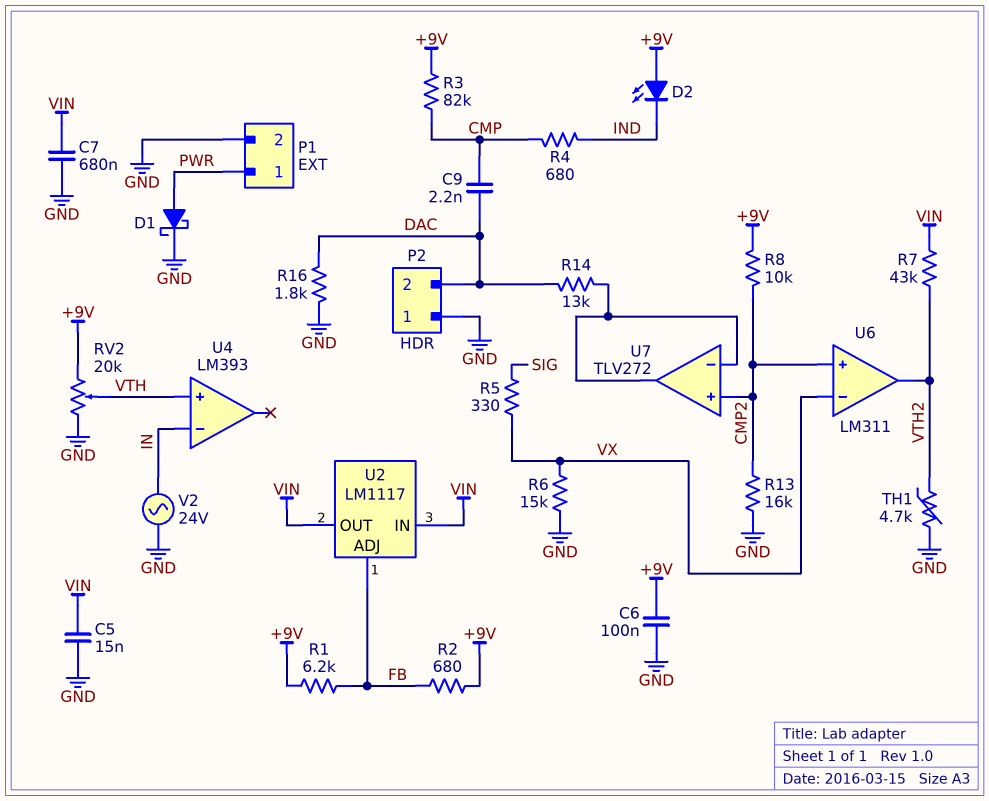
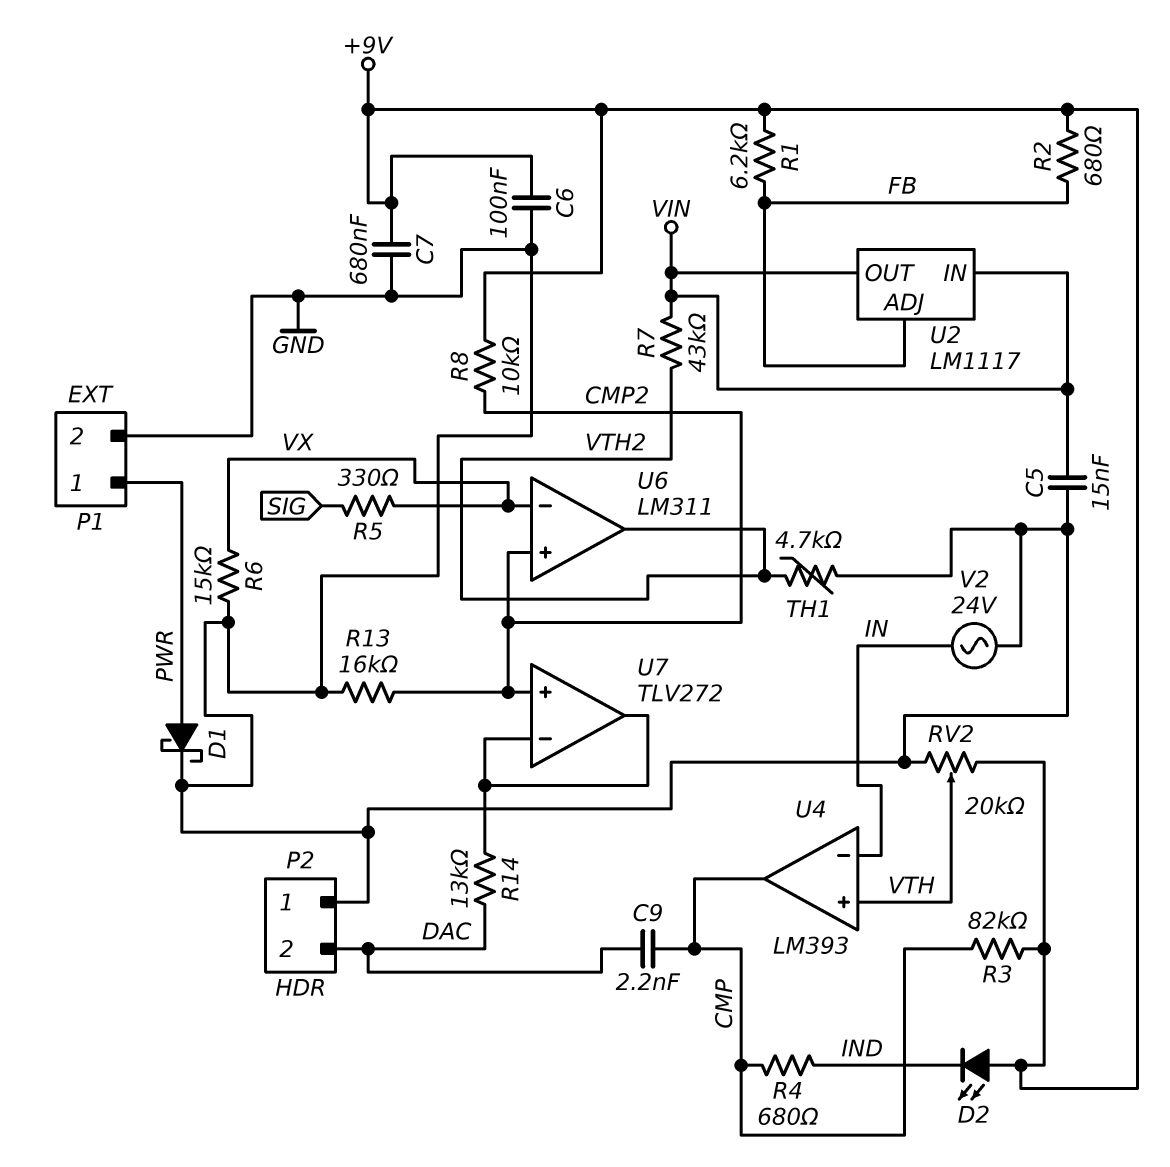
C7: 680nF (GND, VIN) -> 680nF (+9V, GND)
R16: 1.8k (DAC, GND) -> none
U4 pin out: none -> CMP

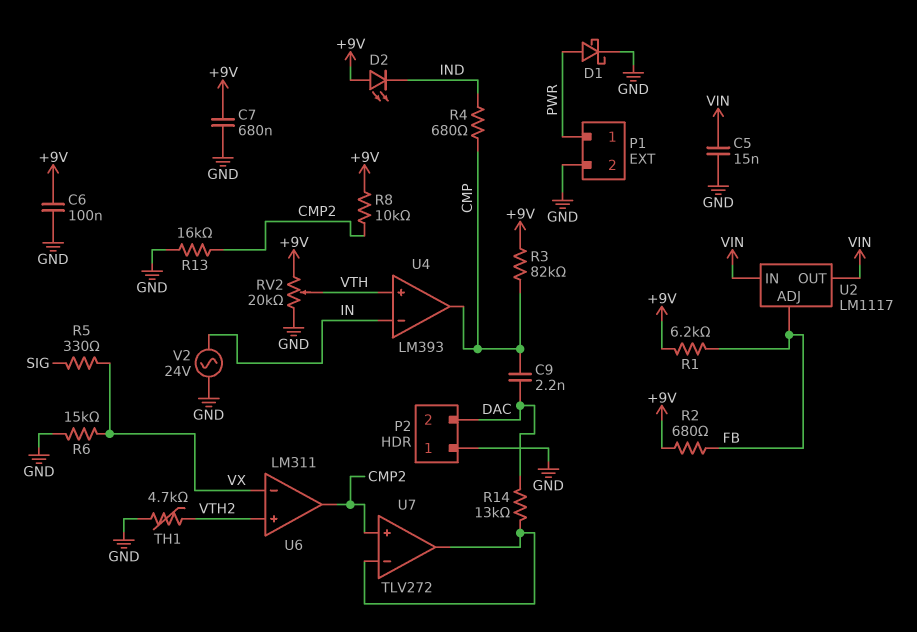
R7: 43k (VIN, VTH2) -> none
U6 pin in+: CMP2 -> VTH2
U6 pin out: VTH2 -> CMP2

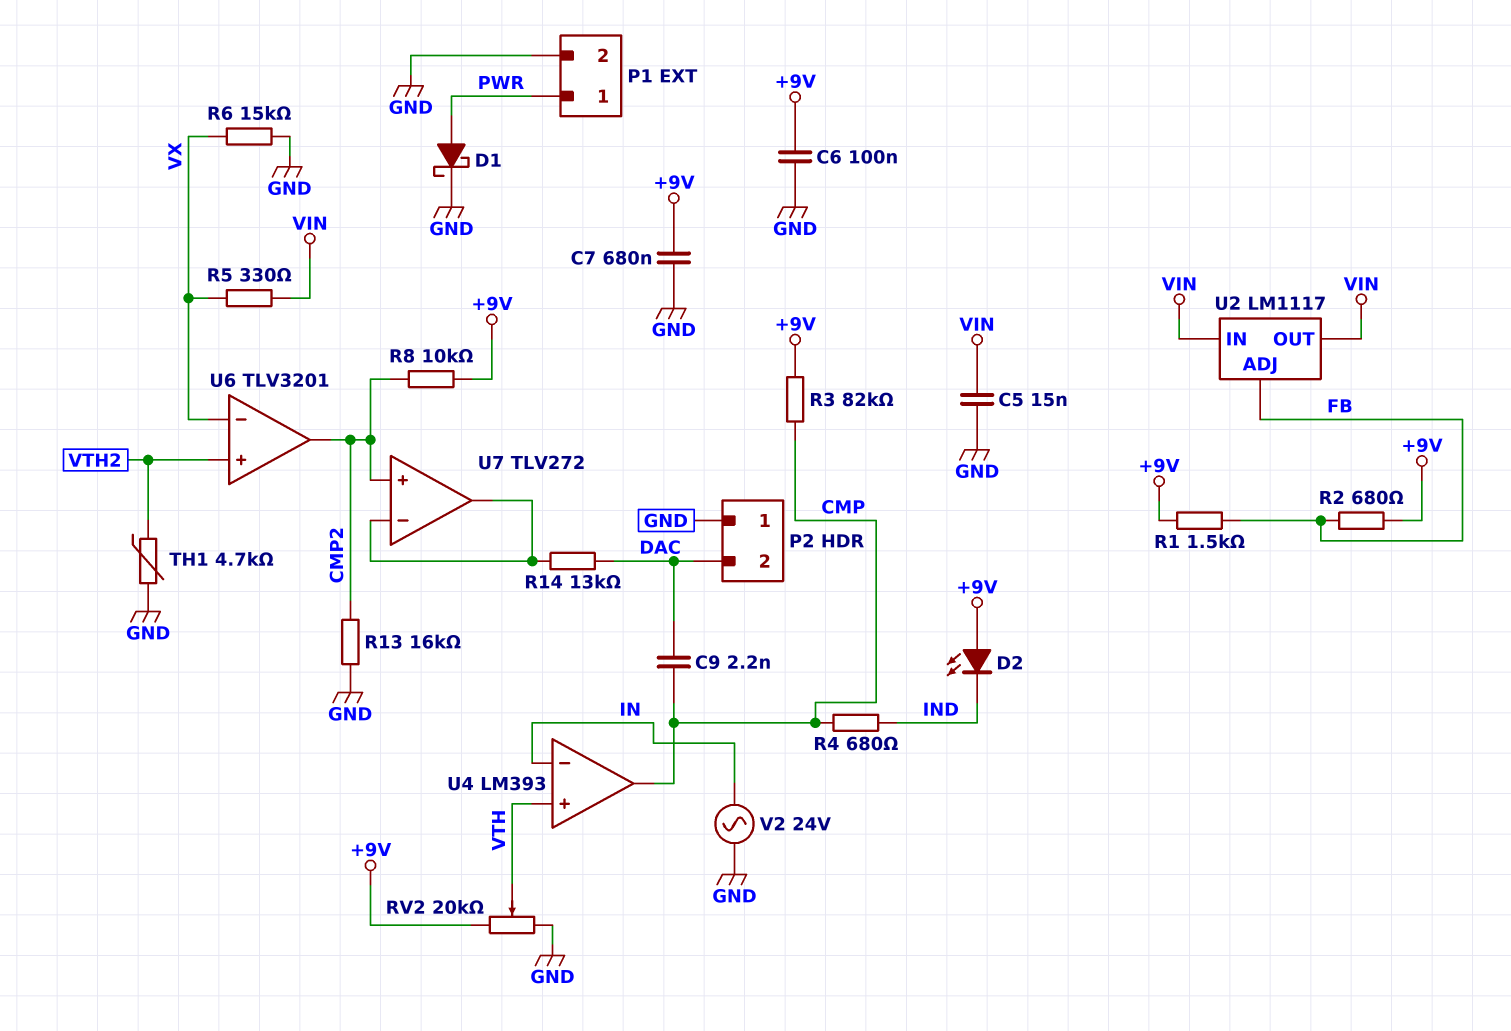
R1: 6.2k (+9V, FB) -> 1.5k (+9V, FB)
R5: 330 (SIG, VX) -> 330 (VIN, VX)
U6: LM311 -> TLV3201

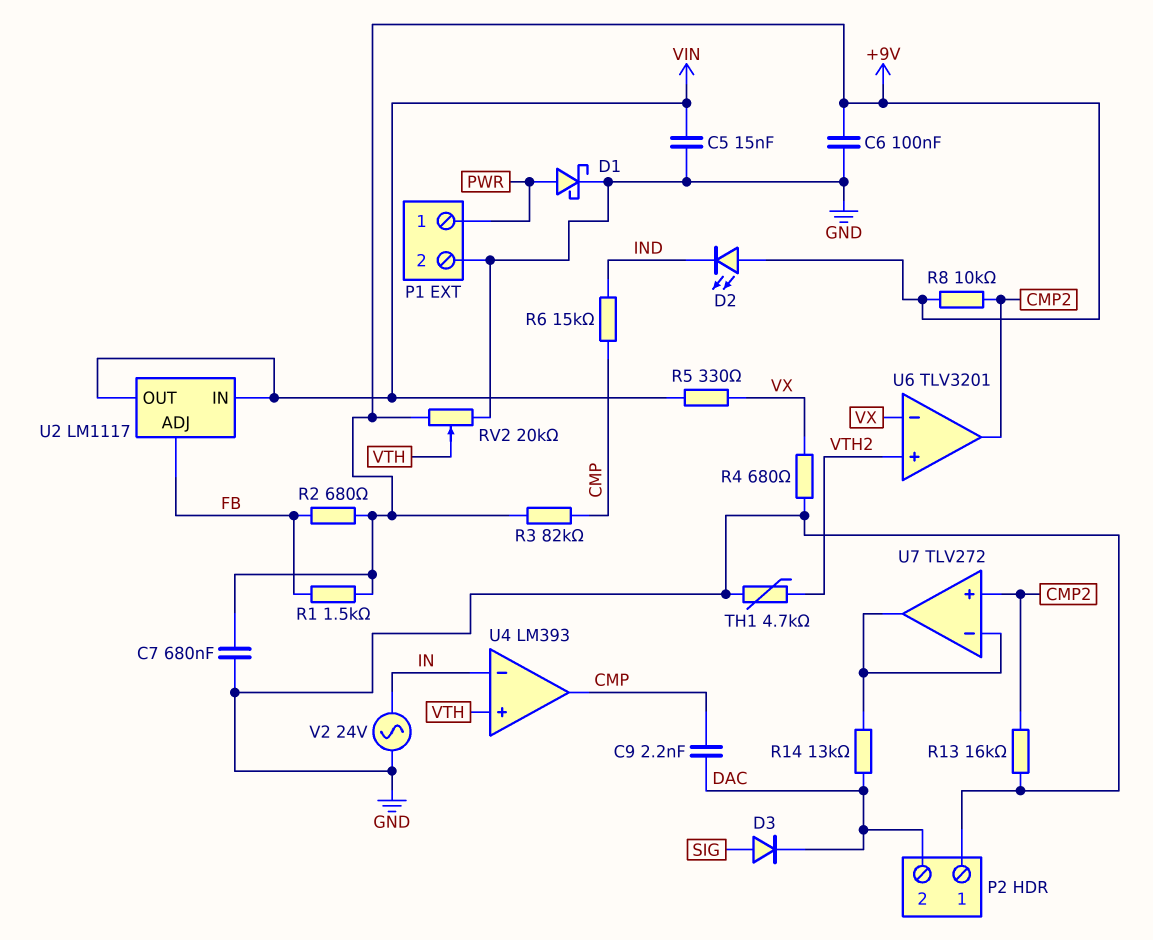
D3: none -> diode (A SIG, K DAC)
R4: 680 (CMP, IND) -> 680 (GND, VX)
R6: 15k (GND, VX) -> 15k (CMP, IND)

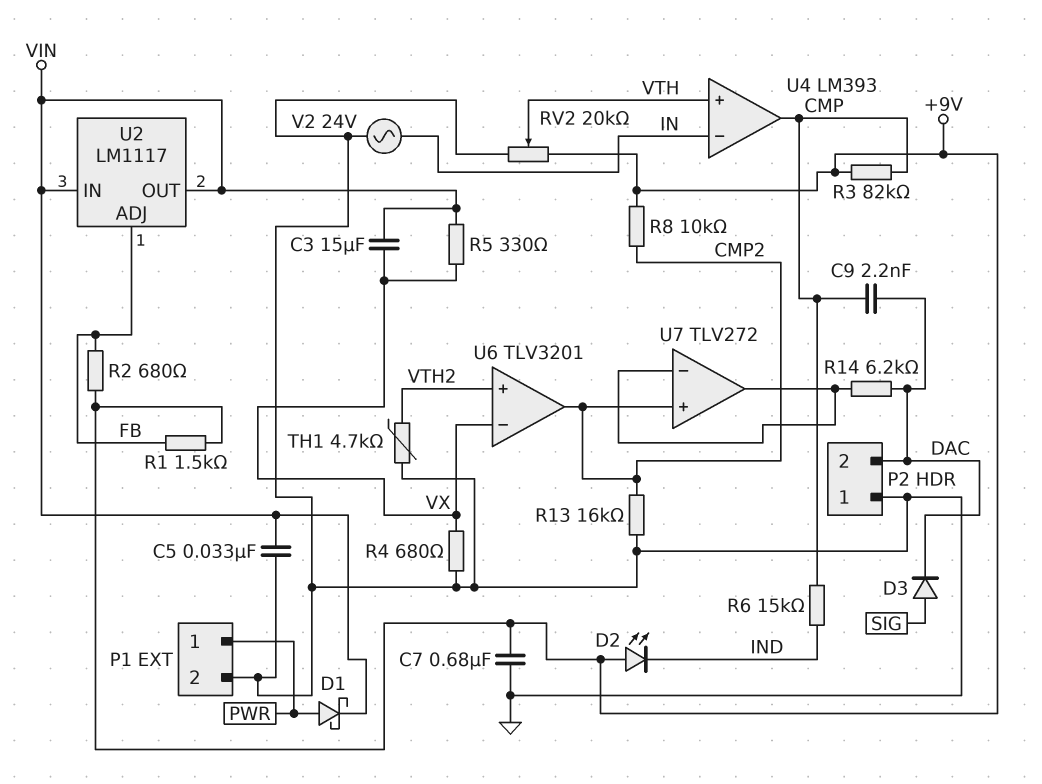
C3: none -> 15uF (VIN, VX)
C5: 15nF (GND, VIN) -> 33nF (GND, VIN)
C6: 100nF (+9V, GND) -> none
D1: schottky (A PWR, K GND) -> schottky (A PWR, K VIN)
R14: 13k (DAC, U7/in-) -> 6.2k (DAC, U7/in-)

